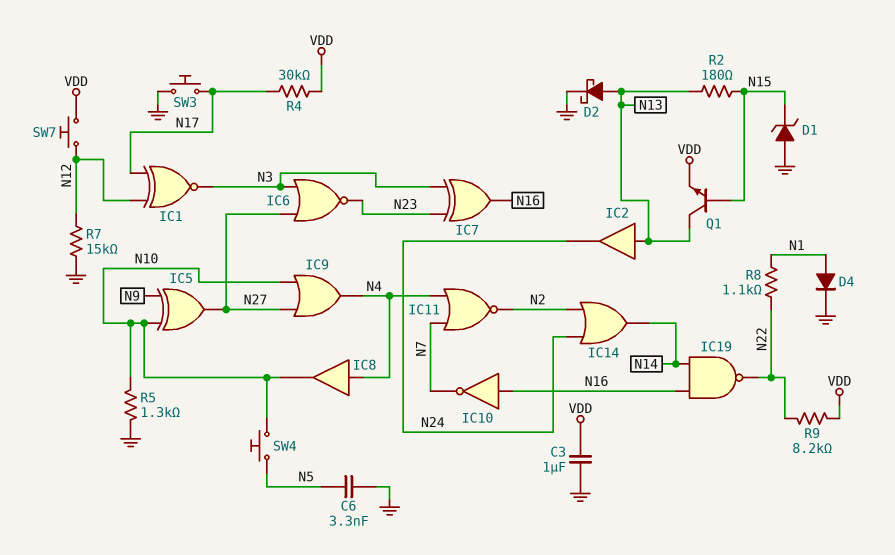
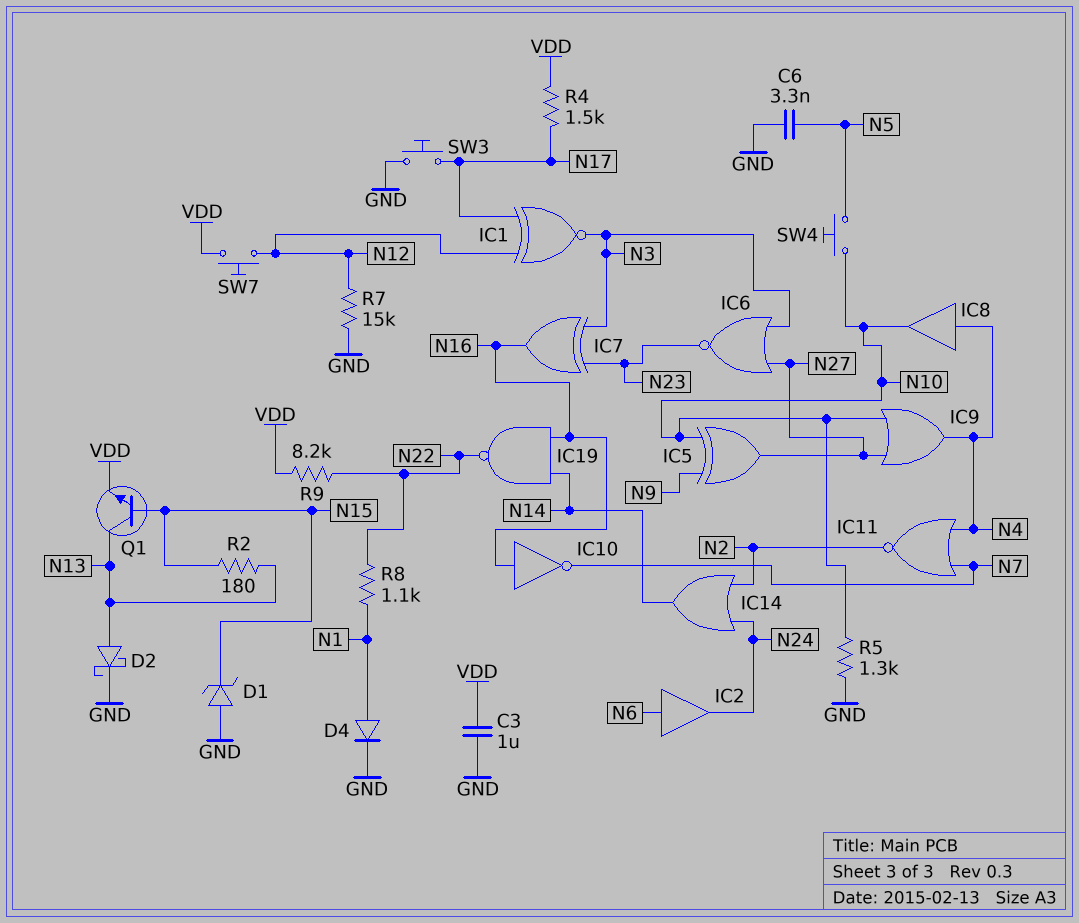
IC2: buffer (in N13, out N24) -> buffer (in N6, out N24)
R4: 30k (N17, VDD) -> 1.5k (N17, VDD)

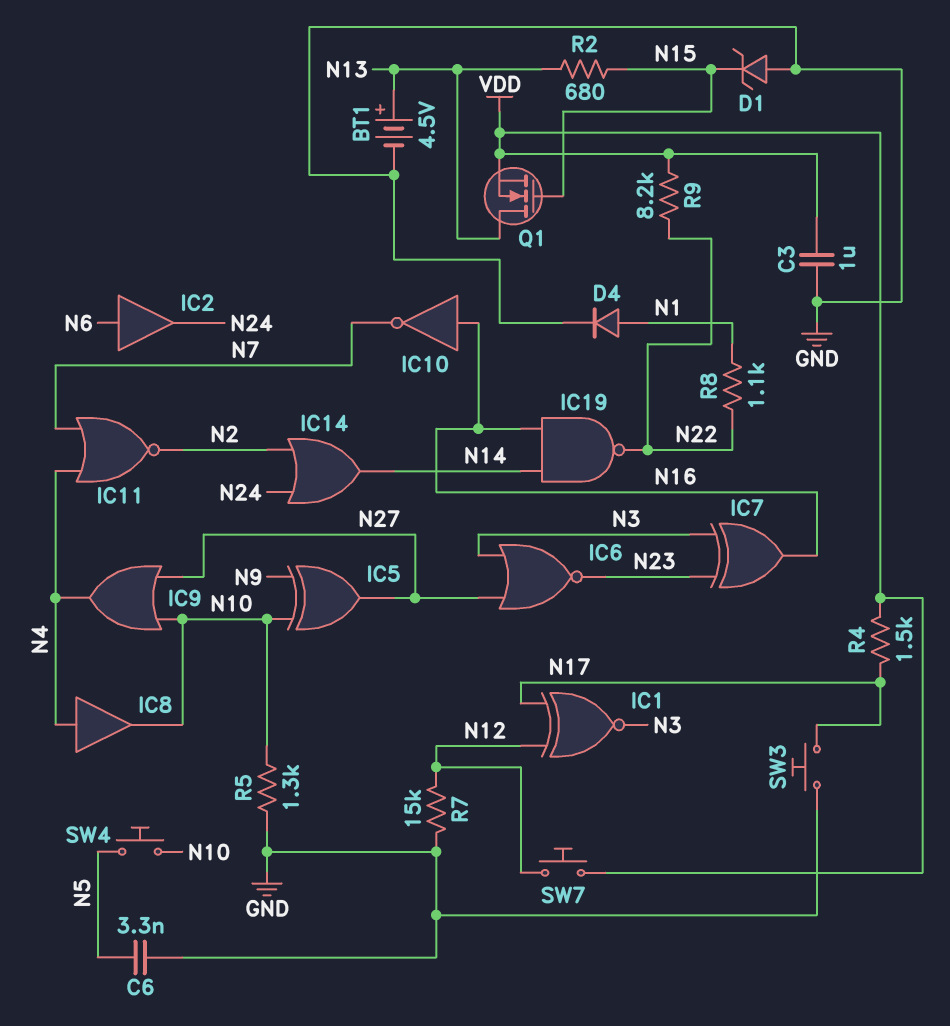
BT1: none -> 4.5V (plus N13, minus GND)
D2: schottky (A N13, K GND) -> none
Q1: NPN (B N15, C N13, E VDD) -> NMOS (G N15, D N13, S VDD)
R2: 180 (N13, N15) -> 680 (N13, N15)

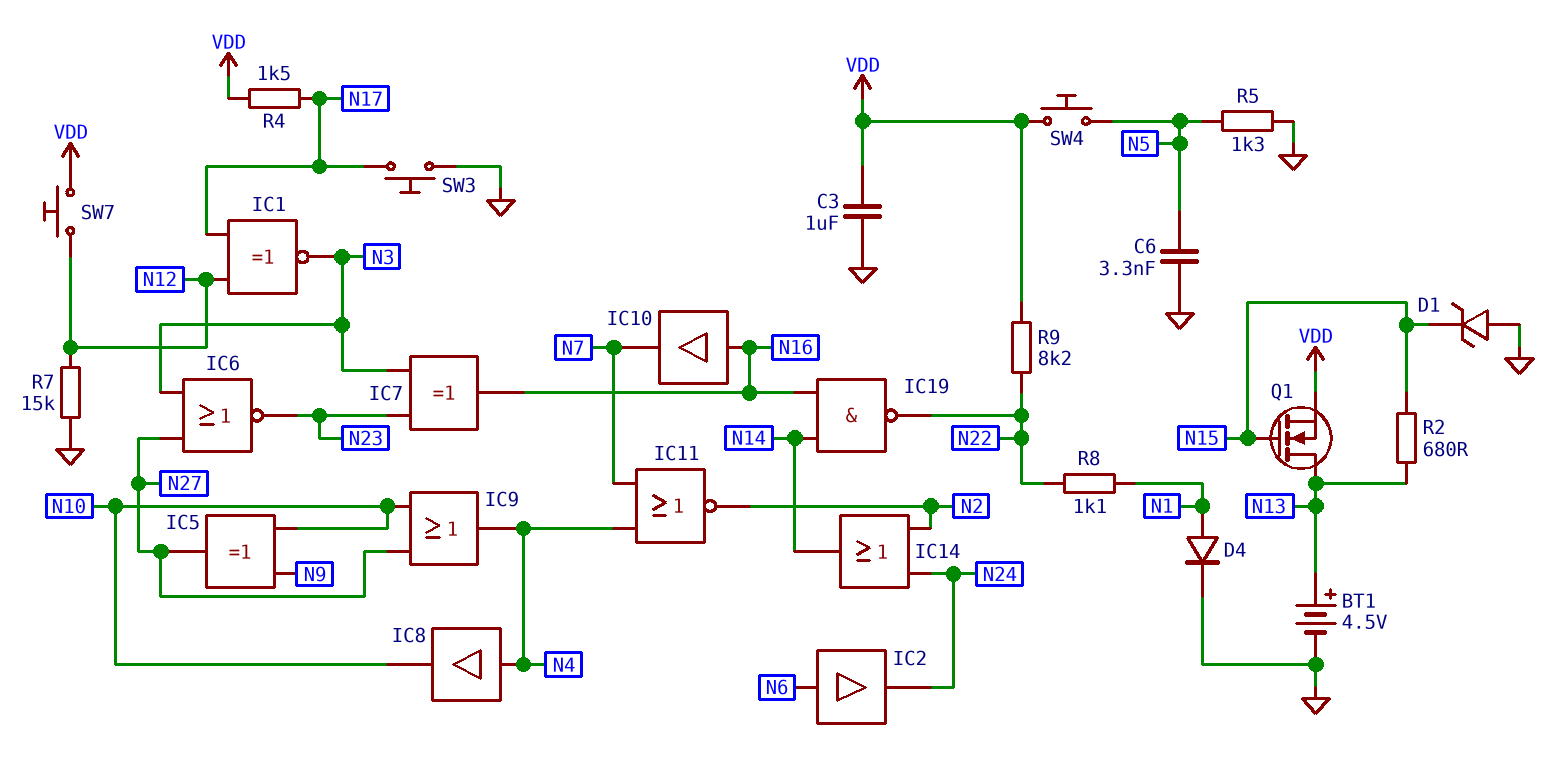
IC10: NOT (in N16, out N7) -> buffer (in N16, out N7)
R5: 1.3k (GND, N10) -> 1.3k (GND, N5)
SW4: button (N5, N10) -> button (N5, VDD)

